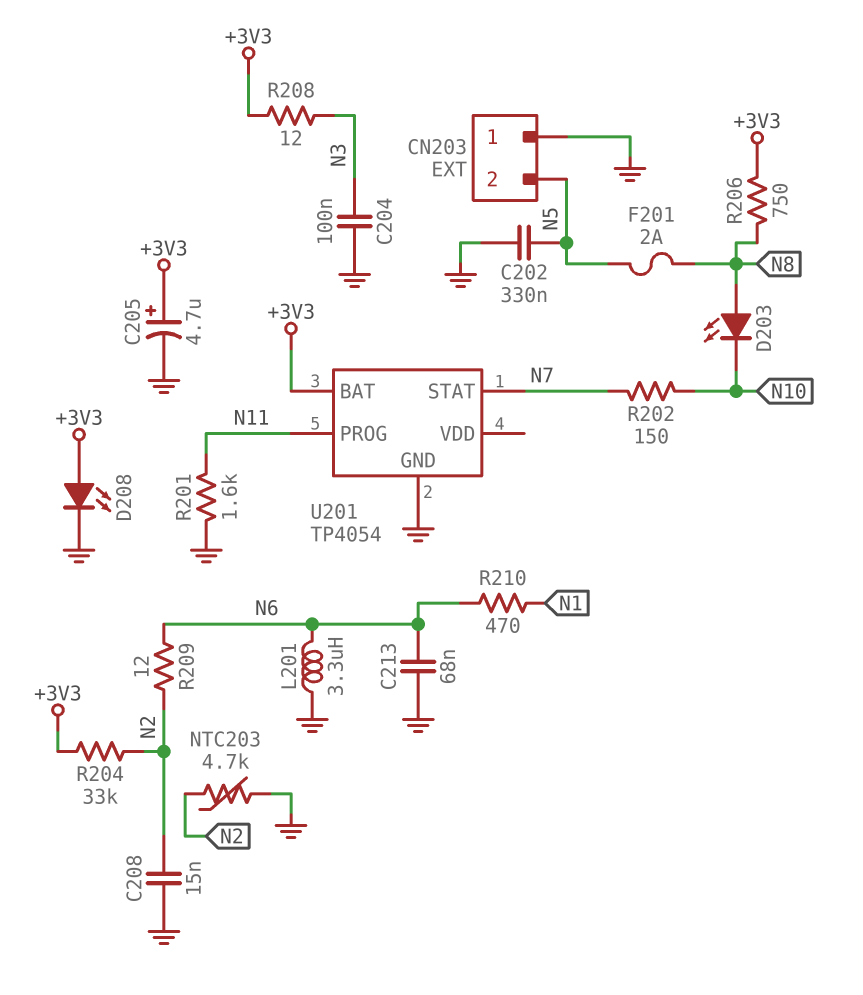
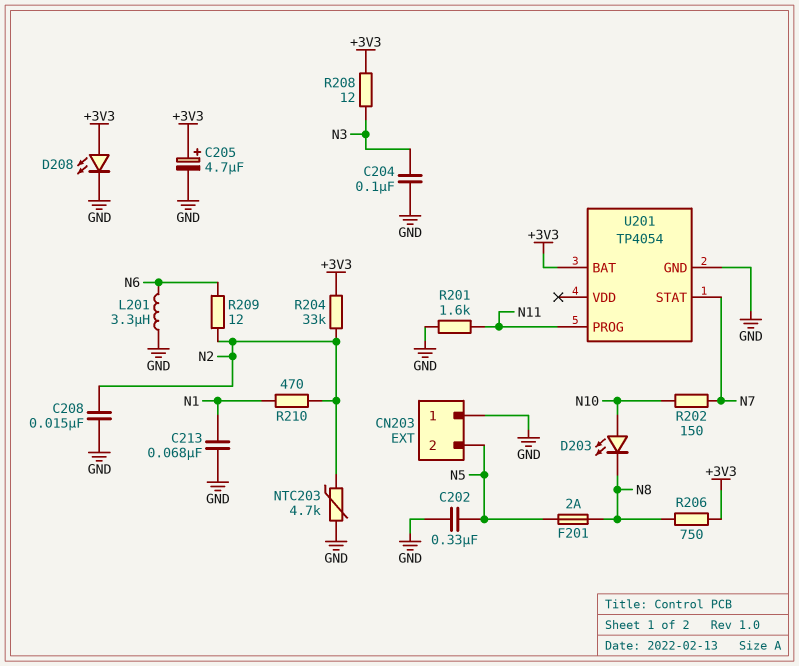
C213: 68nF (GND, N6) -> 68nF (GND, N1)
D203: LED (A N8, K N10) -> LED (A N10, K N8)
R210: 470 (N1, N6) -> 470 (N1, N2)

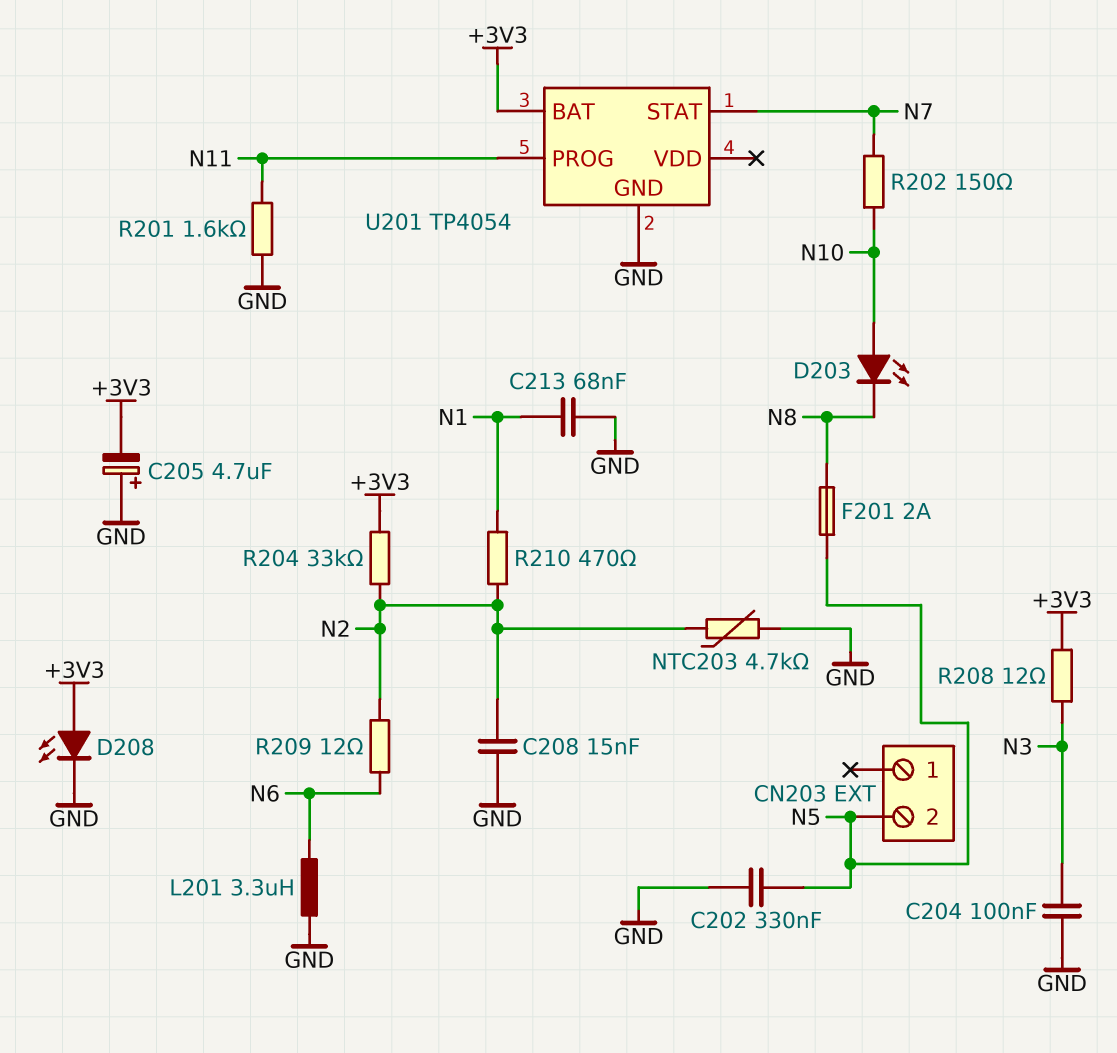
C205: 4.7uF (plus +3V3, minus GND) -> 4.7uF (plus GND, minus +3V3)
CN203 pin 1: GND -> none
R206: 750 (+3V3, N8) -> none

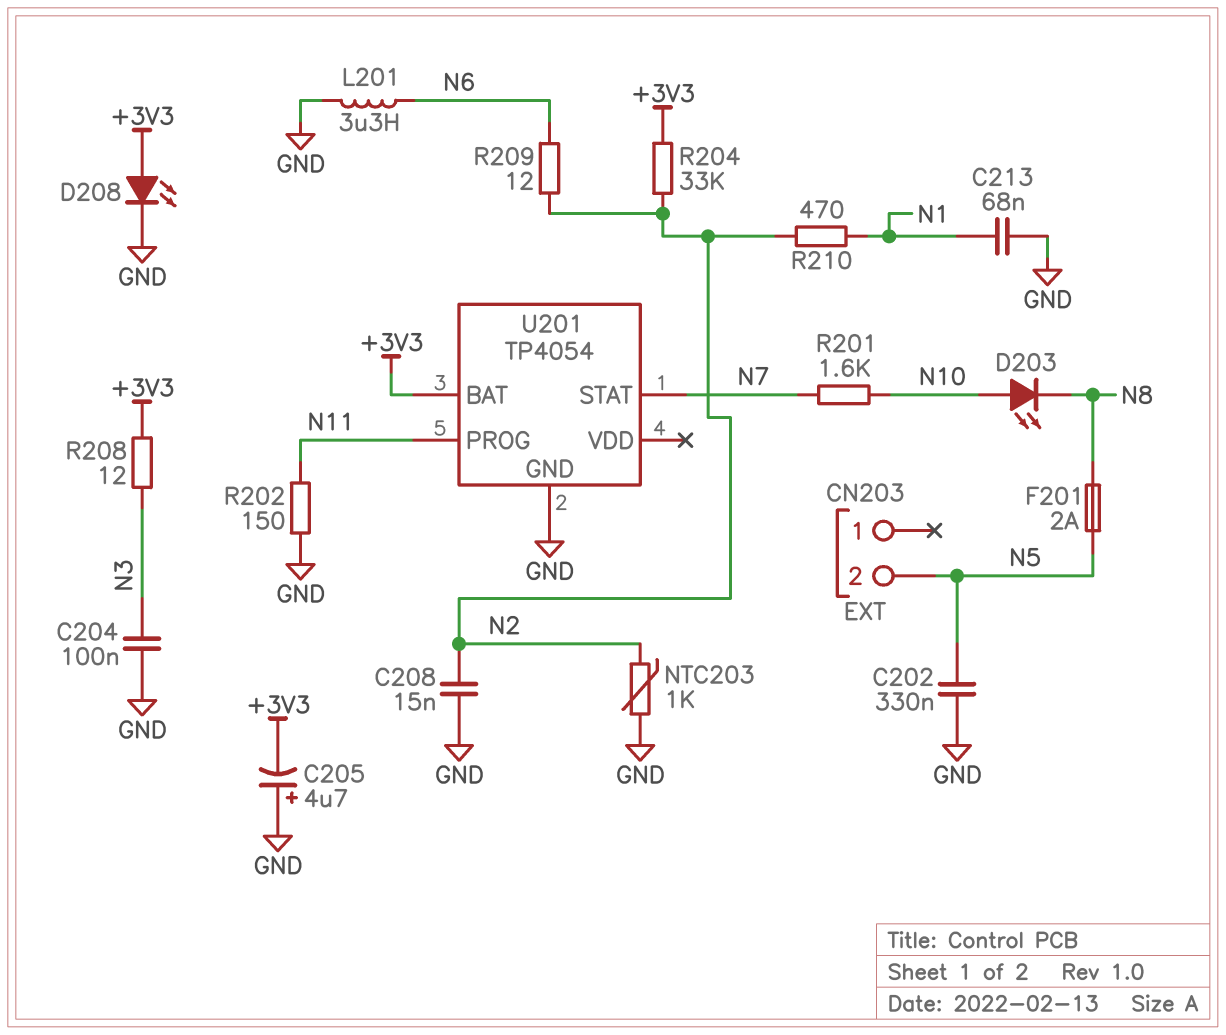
NTC203: 4.7k (GND, N2) -> 1k (GND, N2)
R201: 1.6k (GND, N11) -> 1.6k (N7, N10)
R202: 150 (N7, N10) -> 150 (GND, N11)

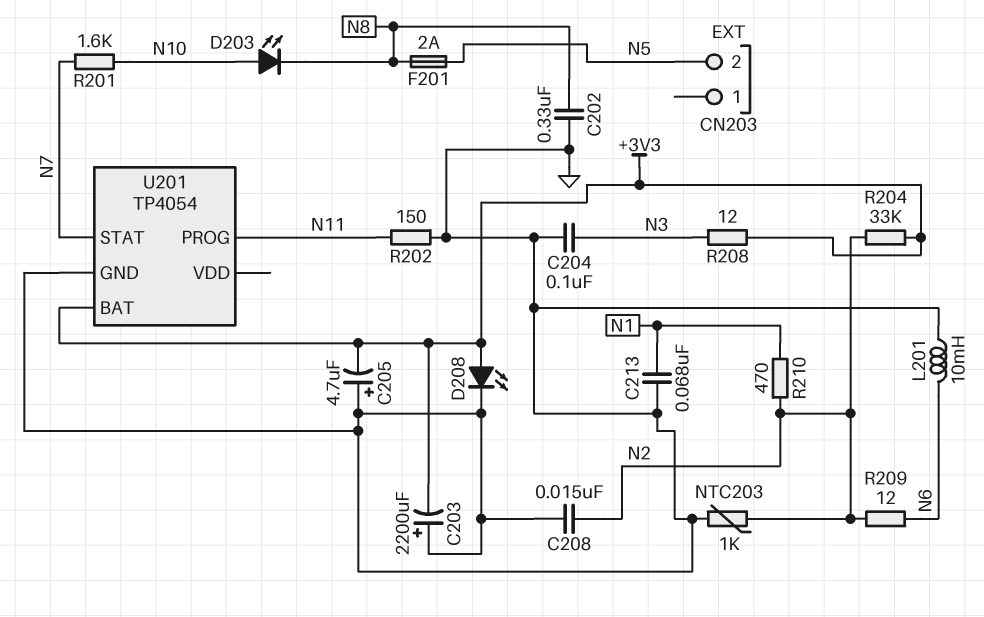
C202: 330nF (GND, N5) -> 330nF (GND, N8)
C203: none -> 2200uF (plus GND, minus +3V3)
L201: 3.3uH (GND, N6) -> 10mH (GND, N6)

